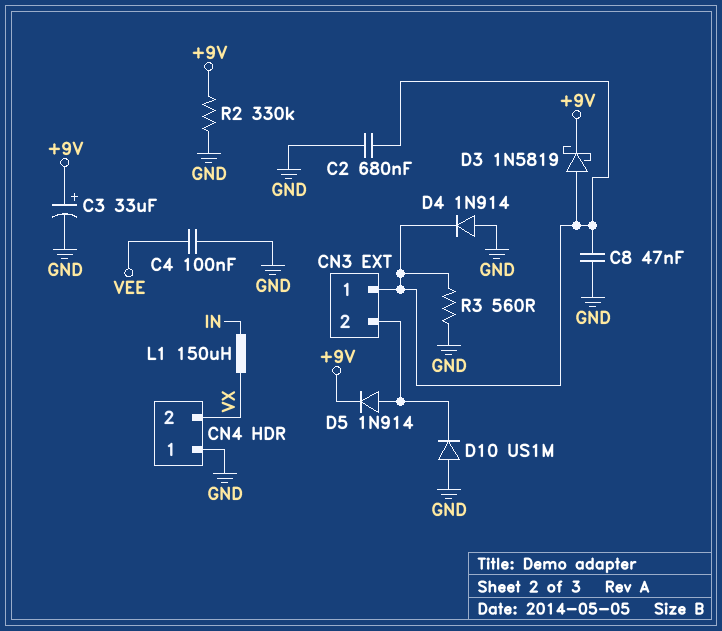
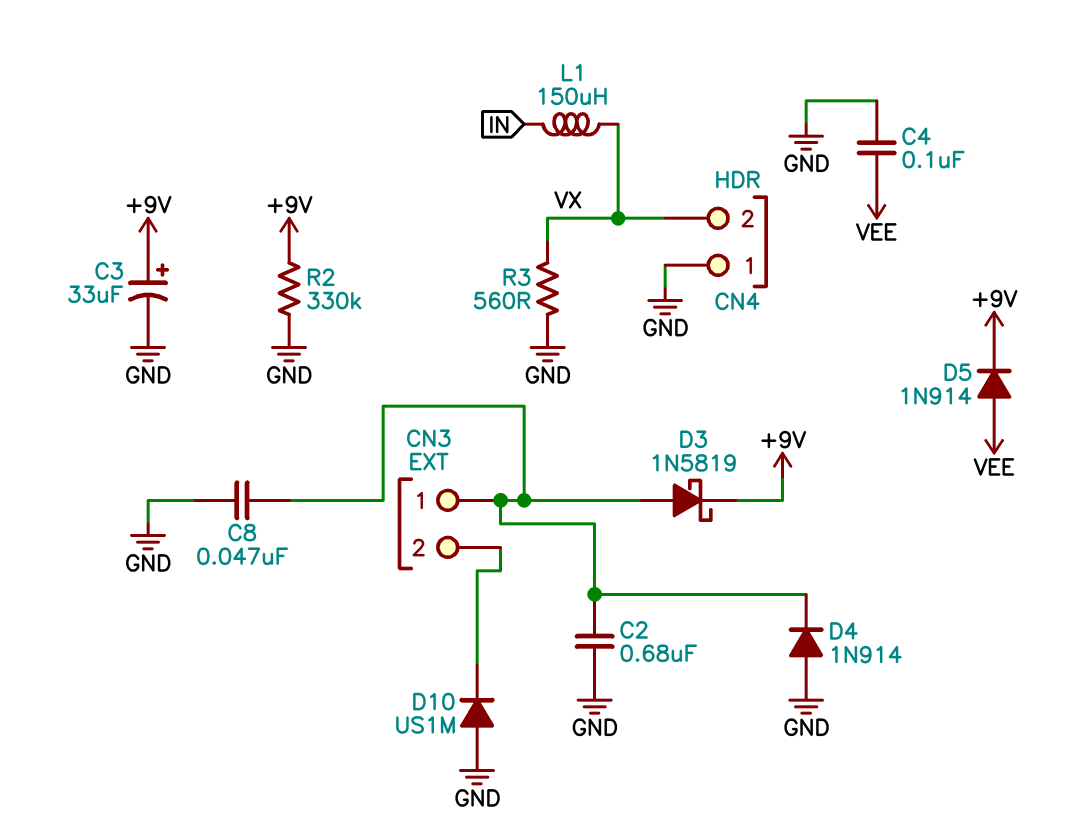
D5: diode 1N914 (A CN3/2, K +9V) -> diode 1N914 (A VEE, K +9V)
R3: 560 (CN3/1, GND) -> 560 (GND, VX)

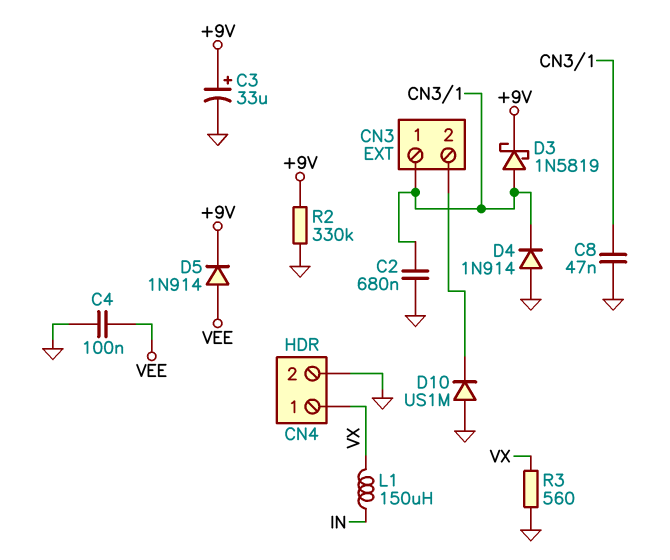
CN4 pin 1: GND -> VX
CN4 pin 2: VX -> GND

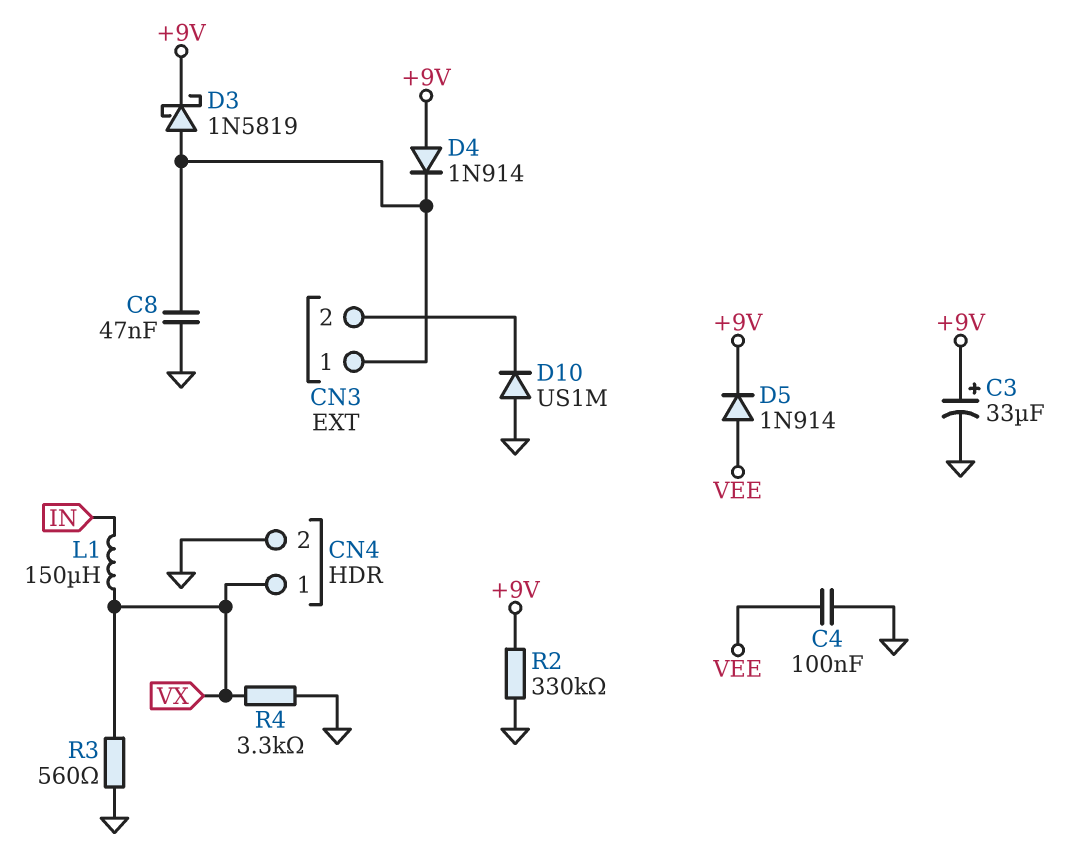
C2: 680nF (CN3/1, GND) -> none
D4: diode 1N914 (A GND, K CN3/1) -> diode 1N914 (A +9V, K CN3/1)
R4: none -> 3.3k (GND, VX)

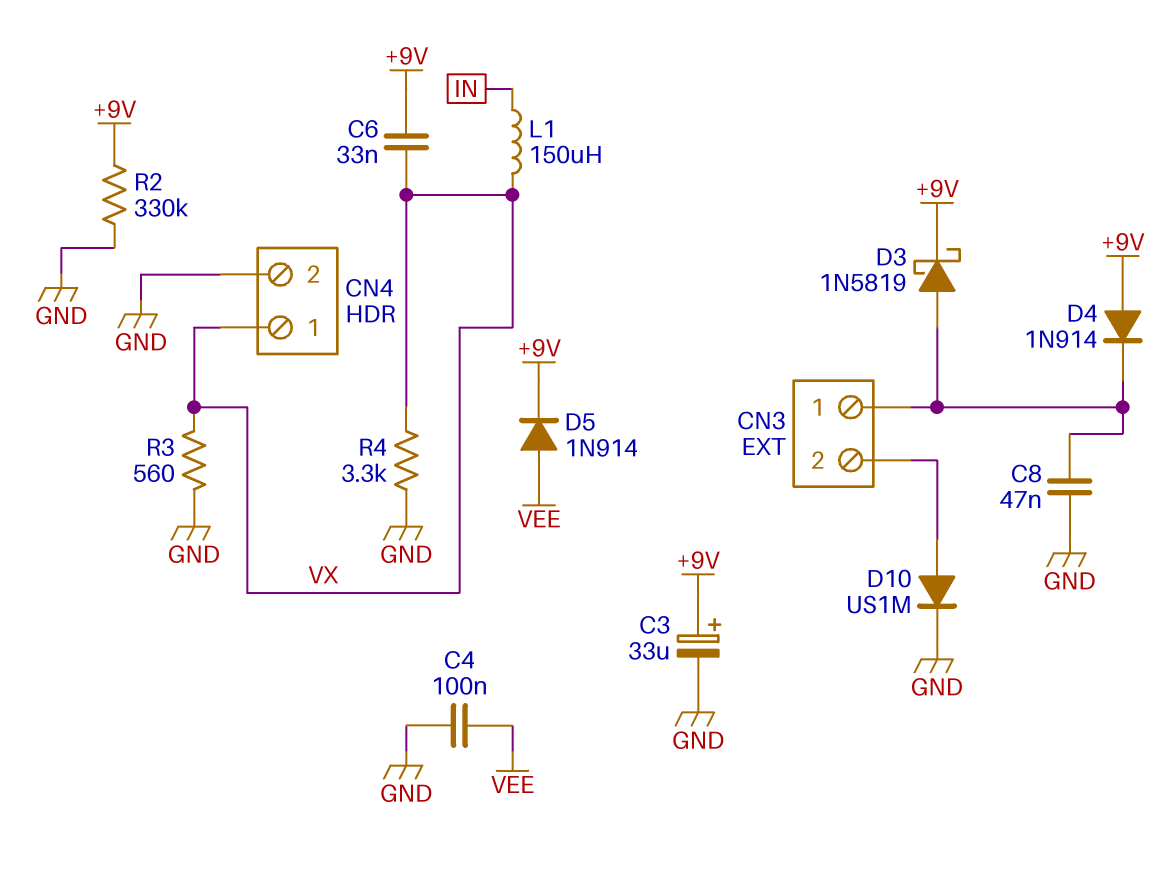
C6: none -> 33nF (+9V, VX)
D10: diode US1M (A GND, K CN3/2) -> diode US1M (A CN3/2, K GND)

